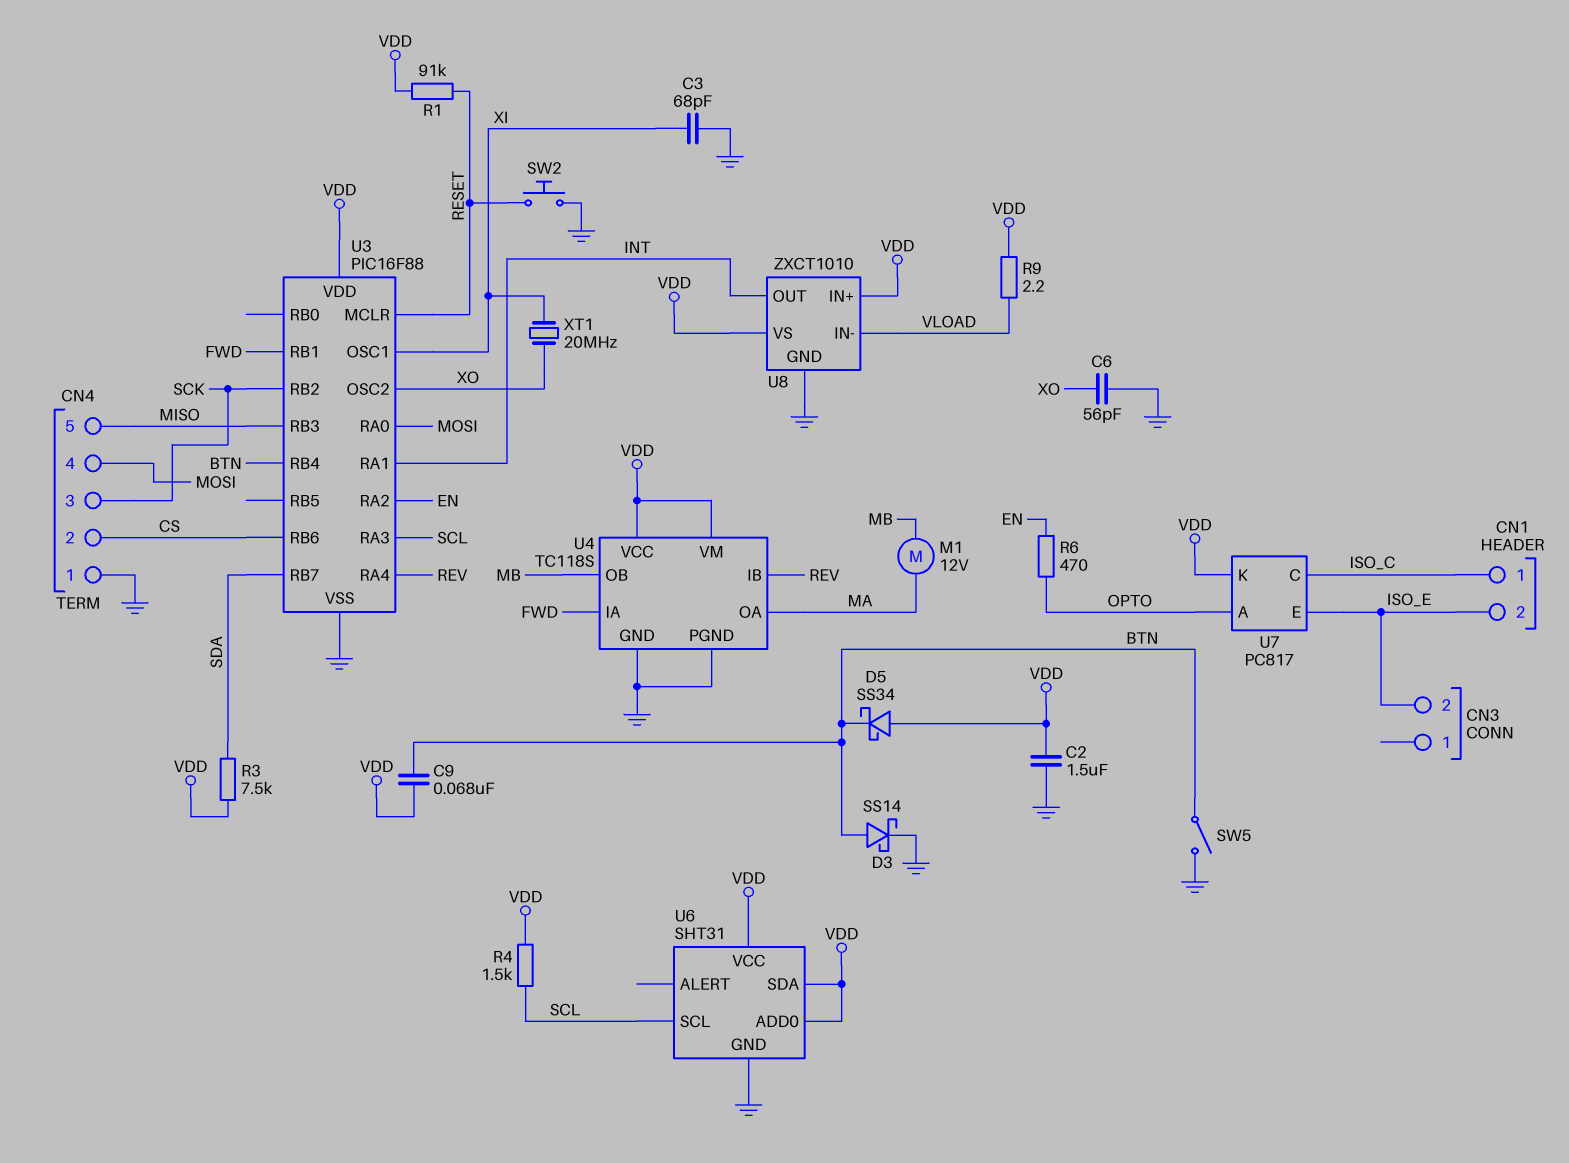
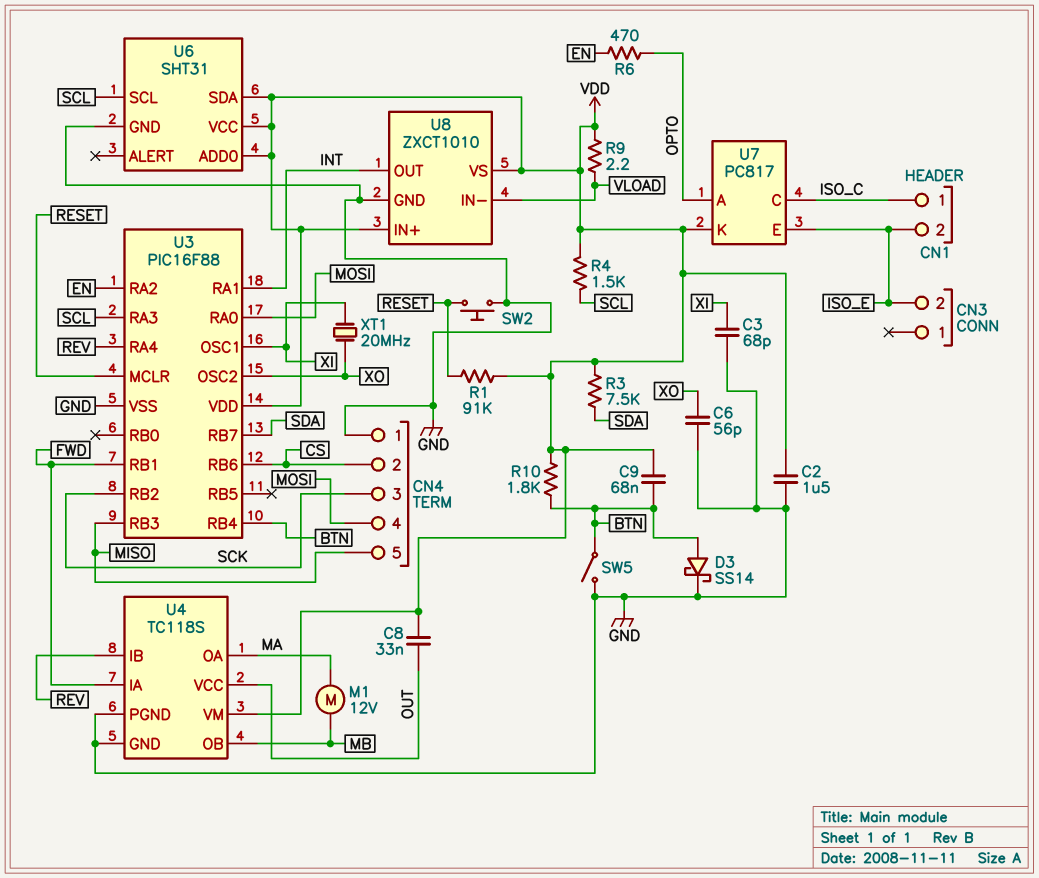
C8: none -> 33nF (OUT, VDD)
D5: schottky SS34 (A VDD, K BTN) -> none
R10: none -> 1.8k (BTN, VDD)
U4 pin VCC: VDD -> OUT

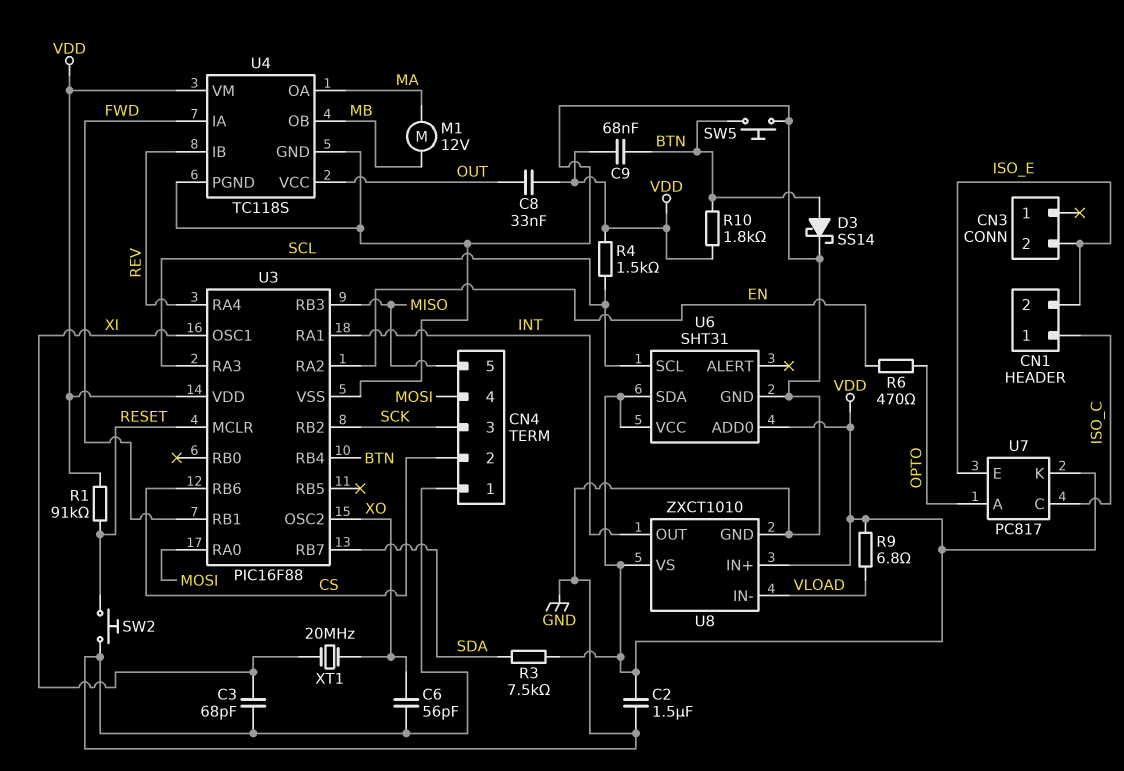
R9: 2.2 (VDD, VLOAD) -> 6.8 (VDD, VLOAD)
SW5: switch (BTN, GND) -> button (BTN, GND)

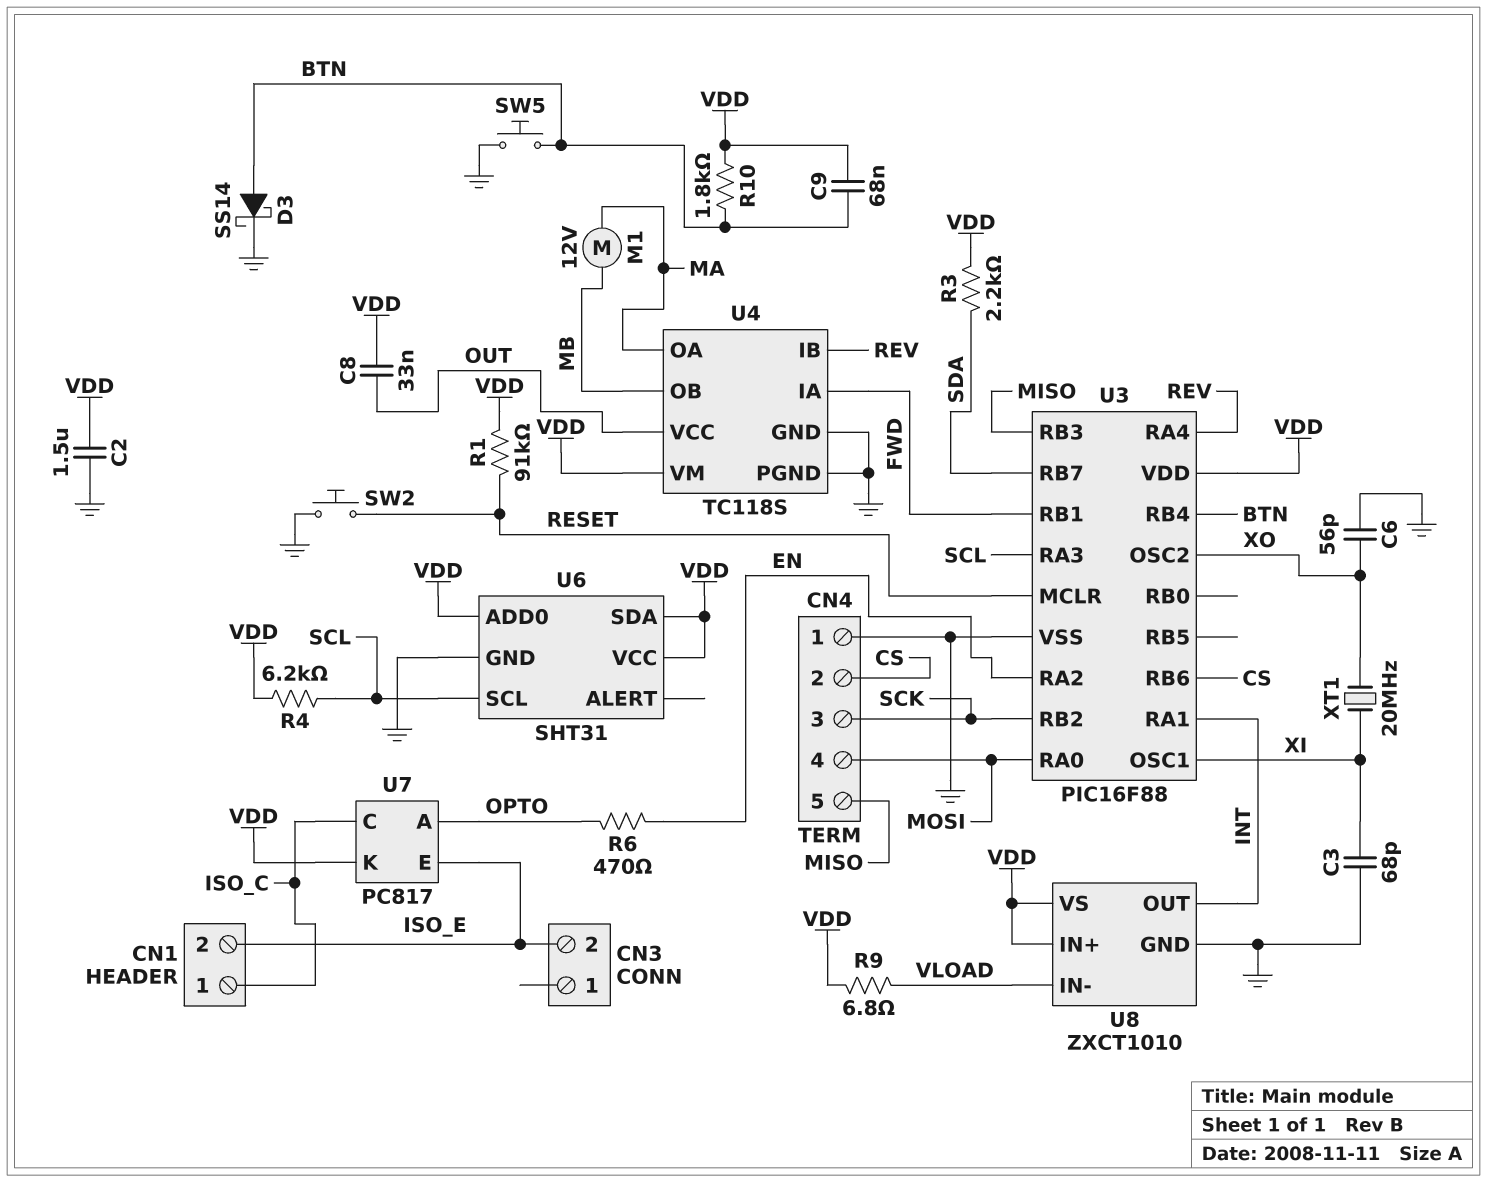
R3: 7.5k (SDA, VDD) -> 2.2k (SDA, VDD)
R4: 1.5k (SCL, VDD) -> 6.2k (SCL, VDD)

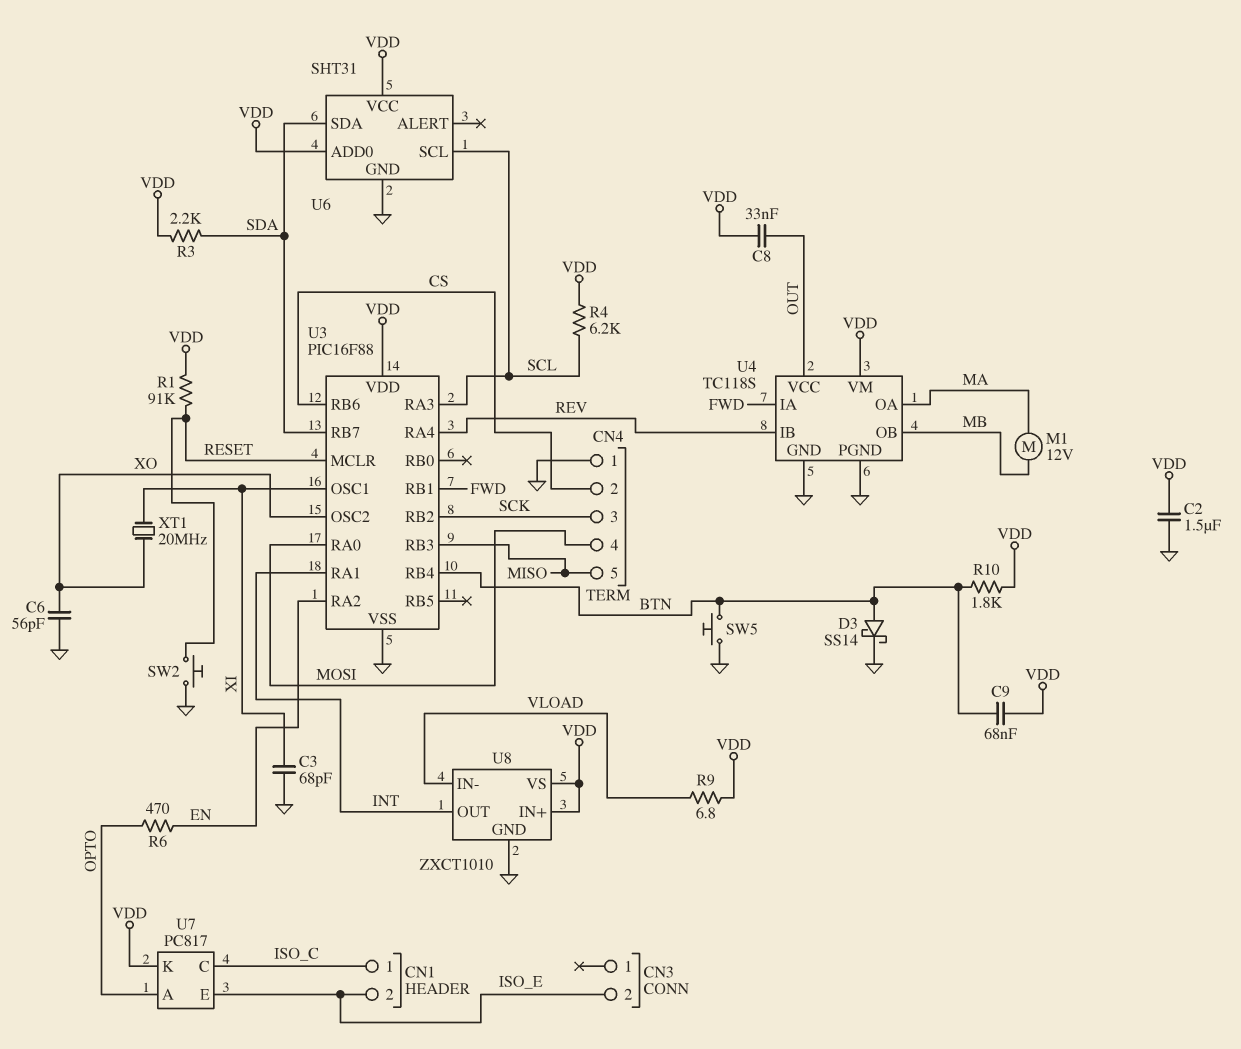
U6 pin SDA: VDD -> SDA

